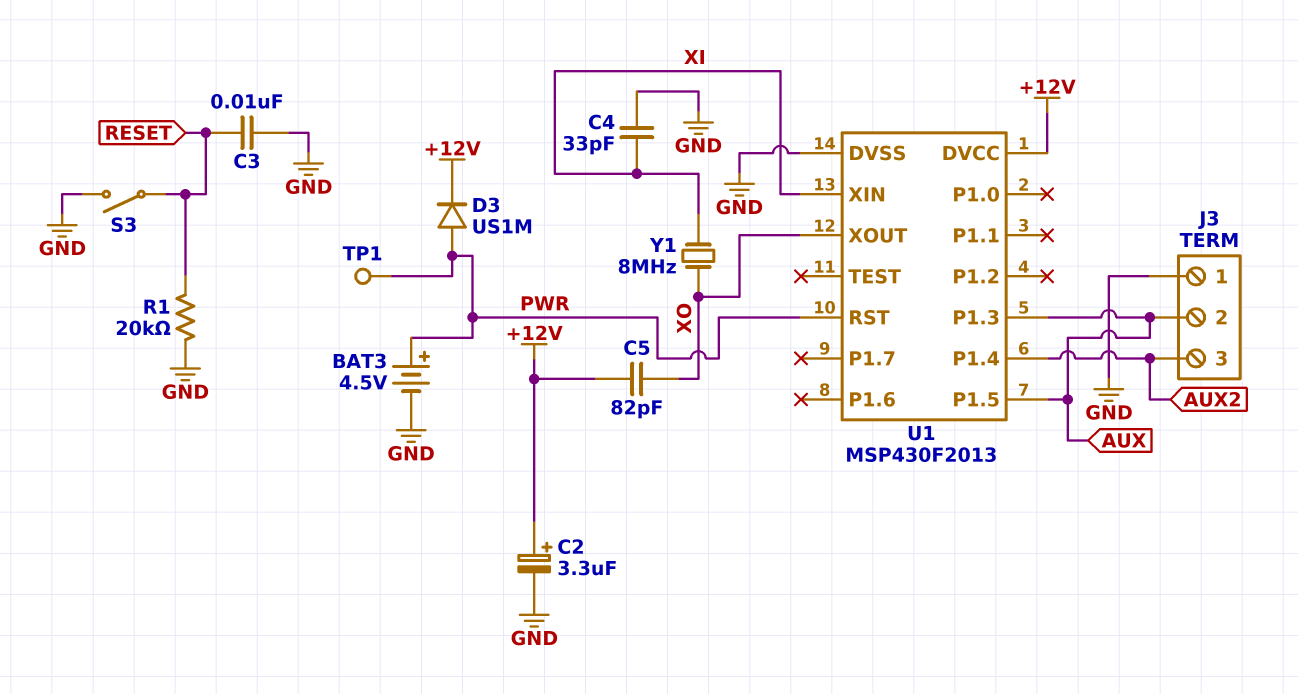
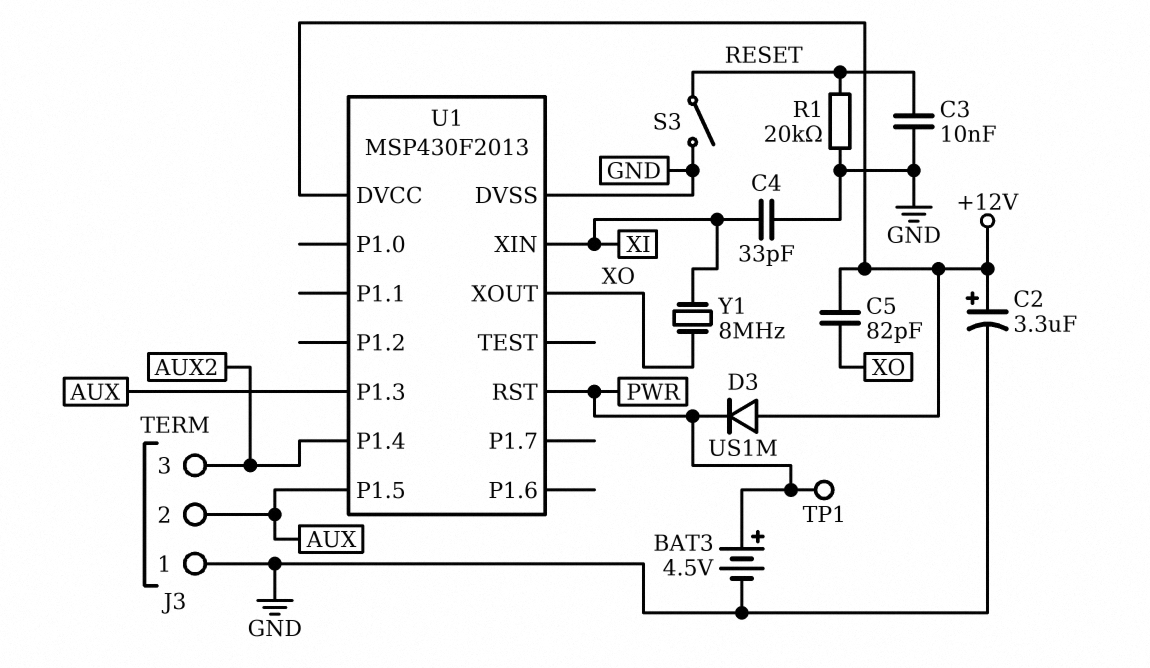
D3: diode US1M (A PWR, K +12V) -> diode US1M (A +12V, K PWR)

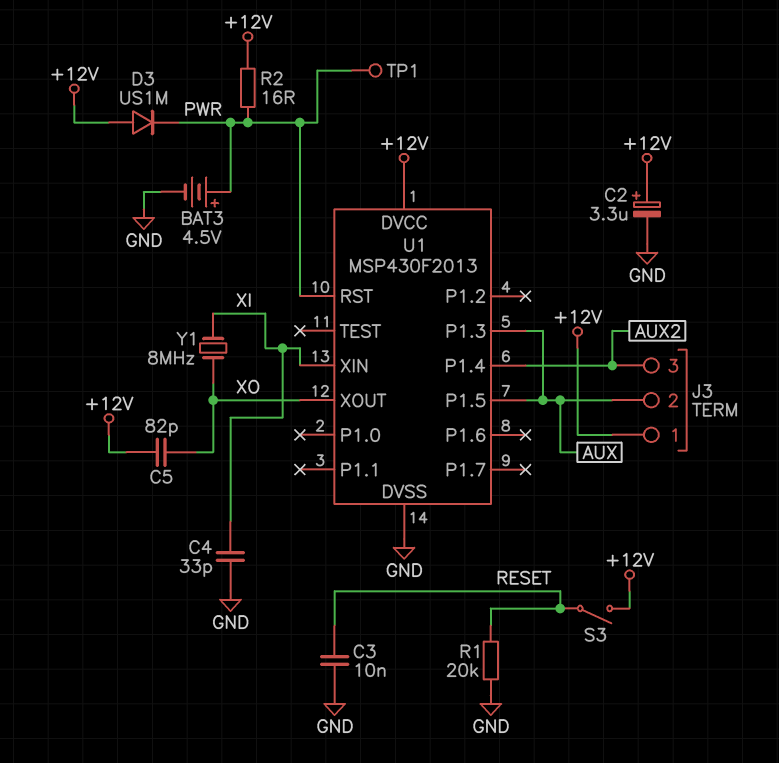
J3 pin 1: GND -> +12V
R2: none -> 16 (+12V, PWR)
S3: switch (GND, RESET) -> switch (+12V, RESET)

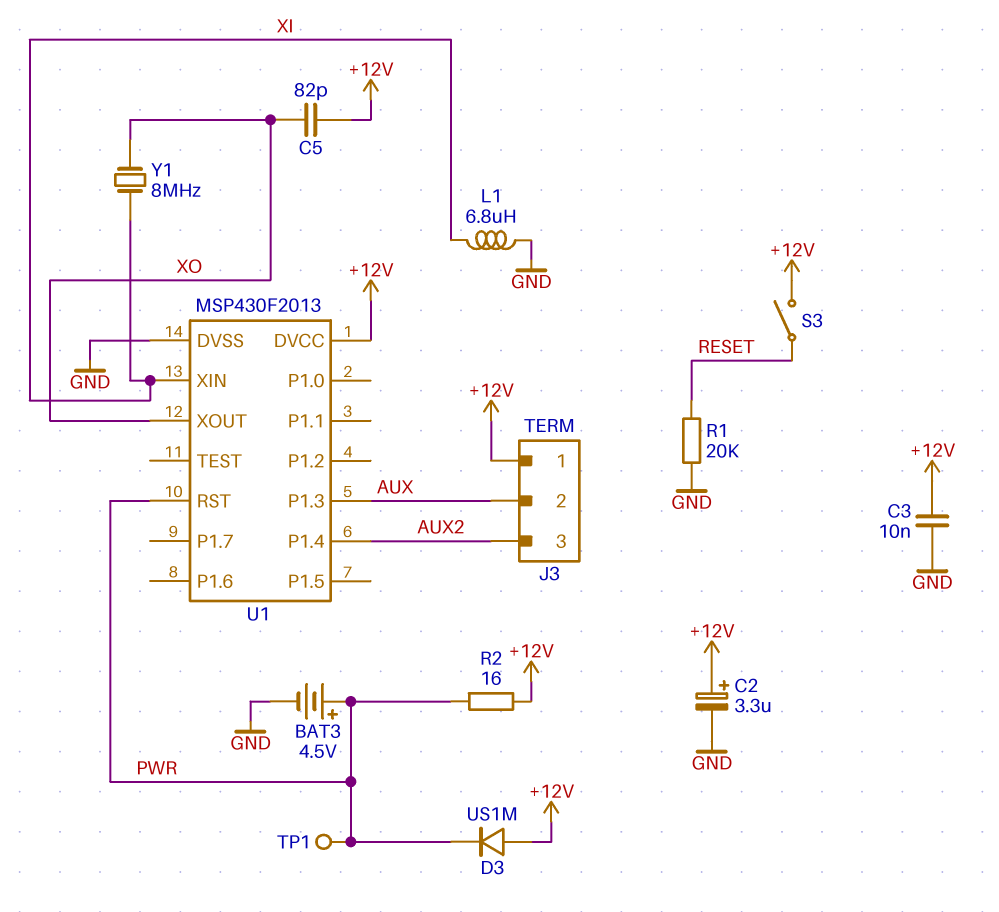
C3: 10nF (GND, RESET) -> 10nF (+12V, GND)
C4: 33pF (GND, XI) -> none
L1: none -> 6.8uH (GND, XI)
U1 pin P1.5: AUX -> none

